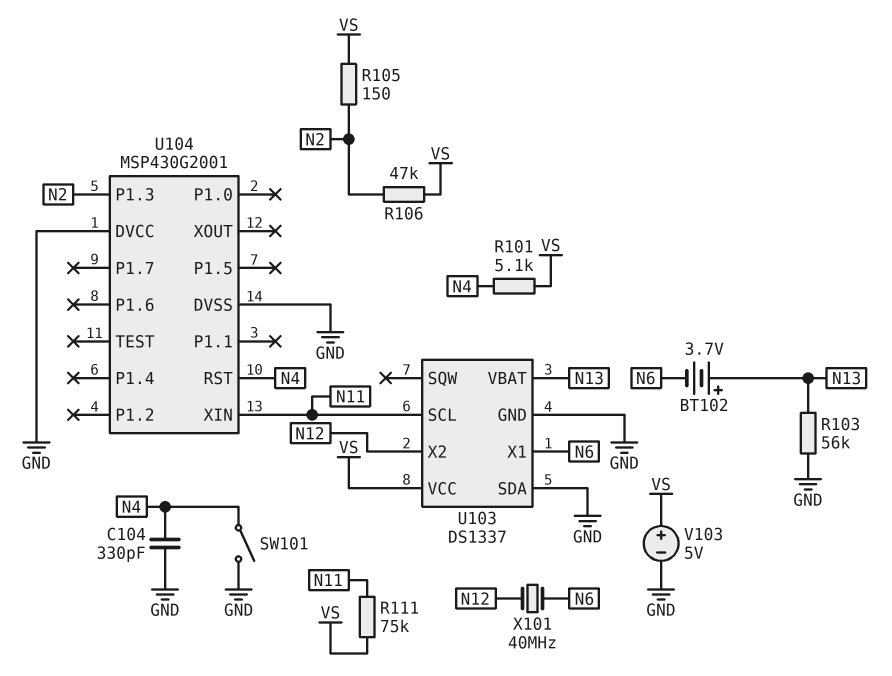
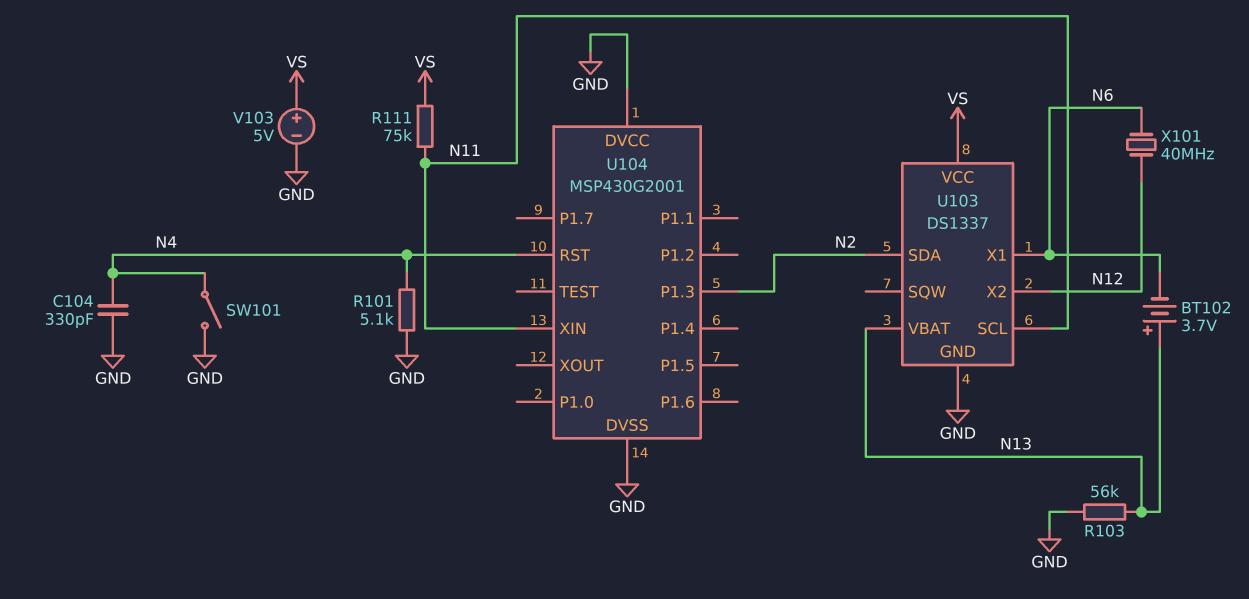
R101: 5.1k (N4, VS) -> 5.1k (GND, N4)
R105: 150 (N2, VS) -> none
R106: 47k (N2, VS) -> none
U103 pin SDA: GND -> N2

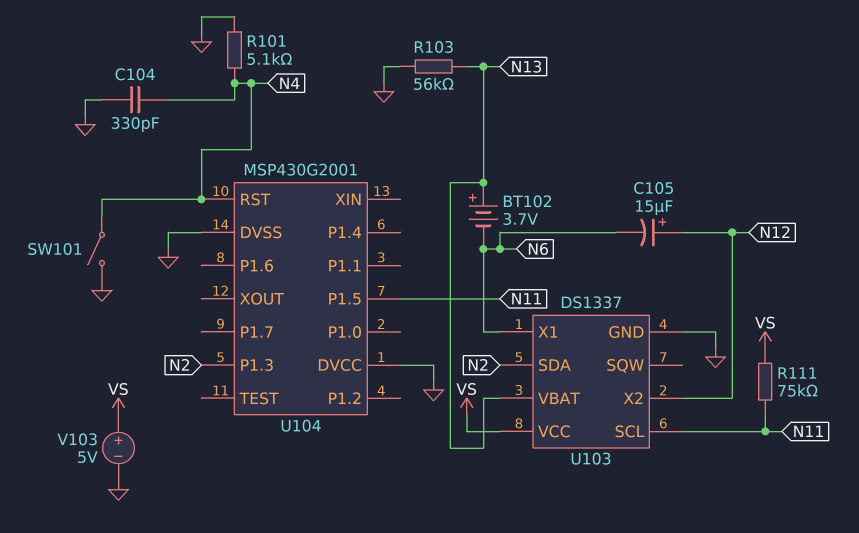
C105: none -> 15uF (plus N12, minus N6)
U104 pin P1.5: none -> N11
U104 pin XIN: N11 -> none
X101: 40MHz (N6, N12) -> none

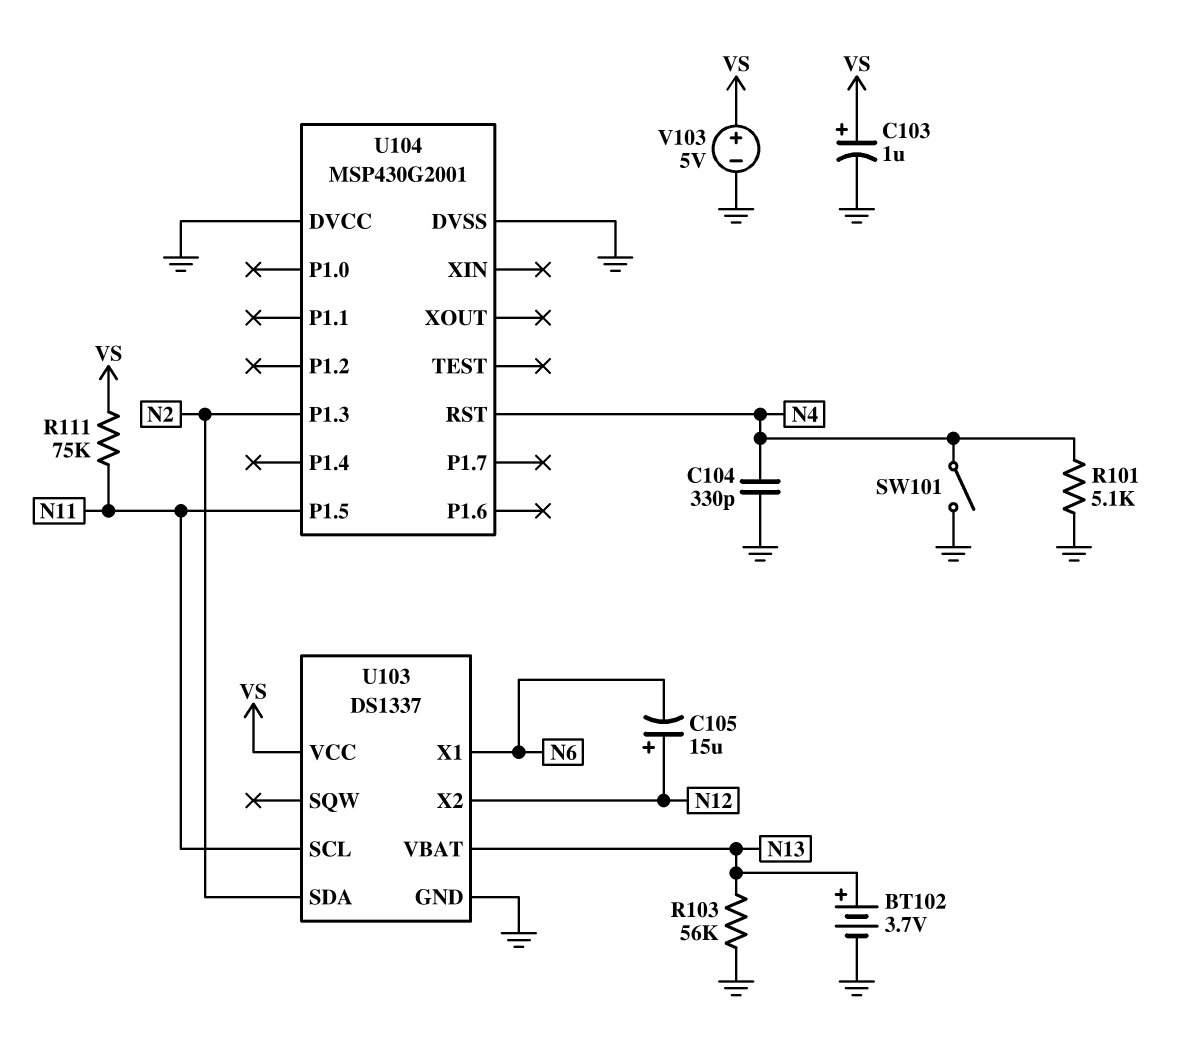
BT102: 3.7V (plus N13, minus N6) -> 3.7V (plus N13, minus GND)
C103: none -> 1uF (plus VS, minus GND)

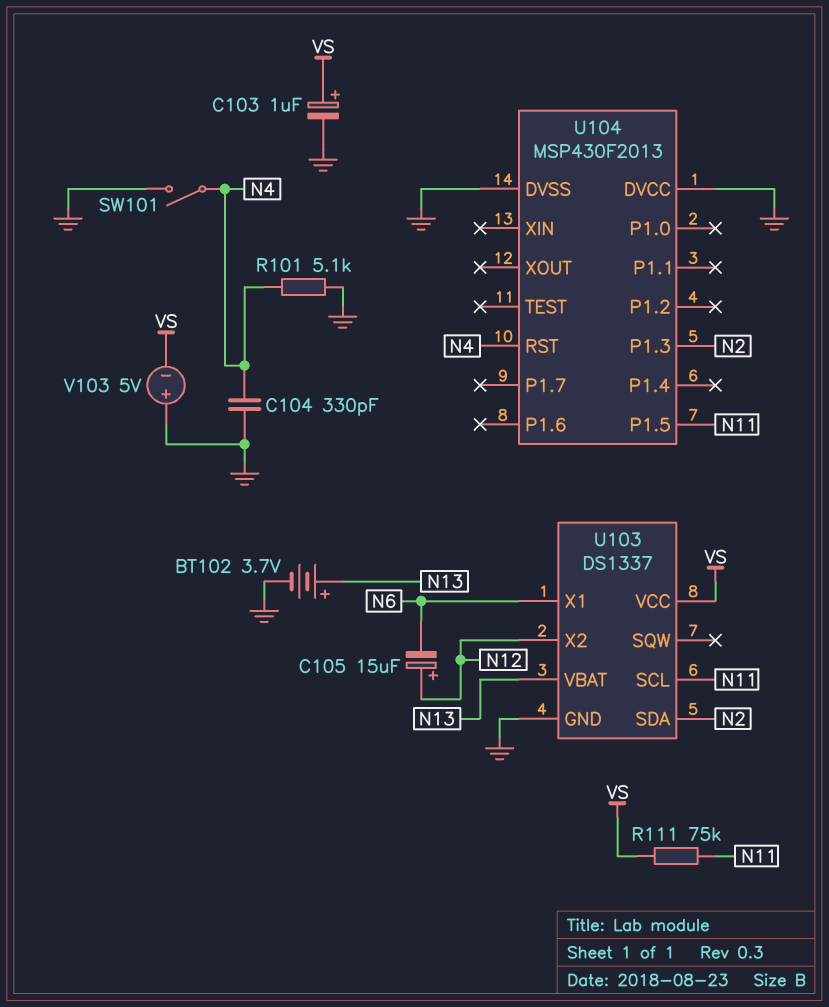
R103: 56k (GND, N13) -> none
U104: MSP430G2001 -> MSP430F2013
V103: 5V (plus VS, minus GND) -> 5V (plus GND, minus VS)

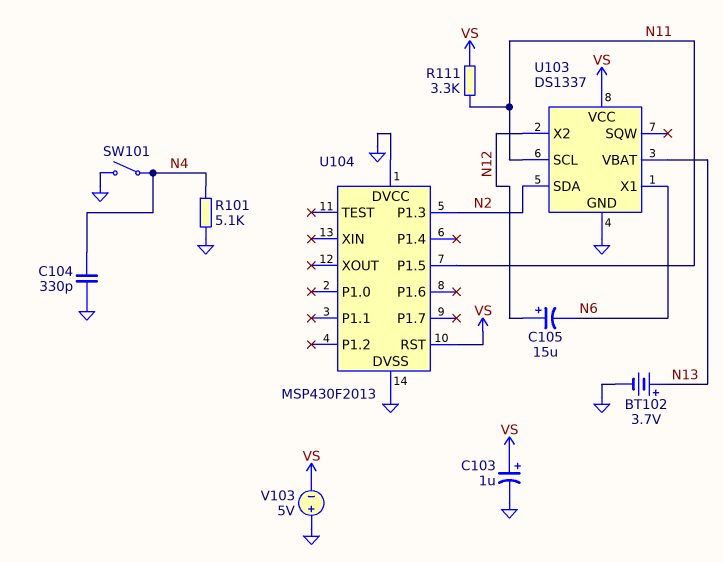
R111: 75k (N11, VS) -> 3.3k (N11, VS)
U104 pin RST: N4 -> VS

